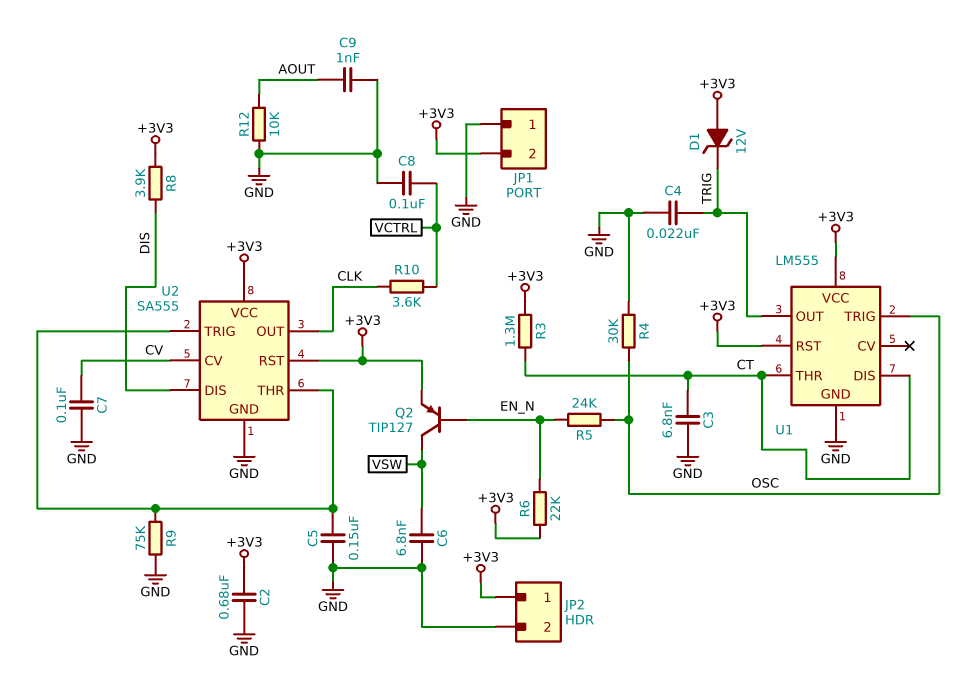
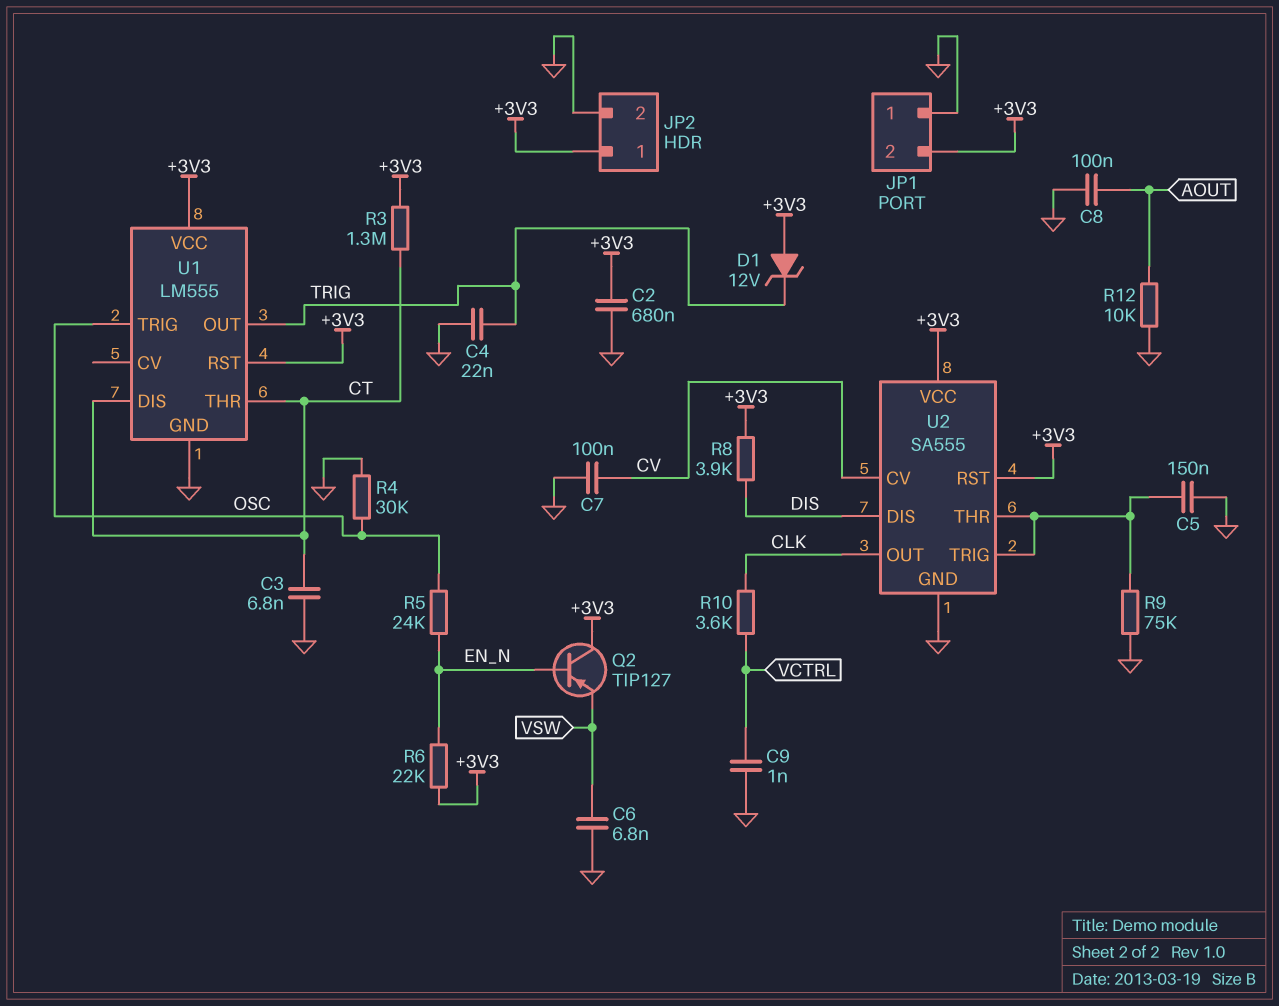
C8: 100nF (GND, VCTRL) -> 100nF (AOUT, GND)
C9: 1nF (AOUT, GND) -> 1nF (GND, VCTRL)
Q2: PNP TIP127 (B EN_N, C VSW, E +3V3) -> PNP TIP127 (B EN_N, C +3V3, E VSW)

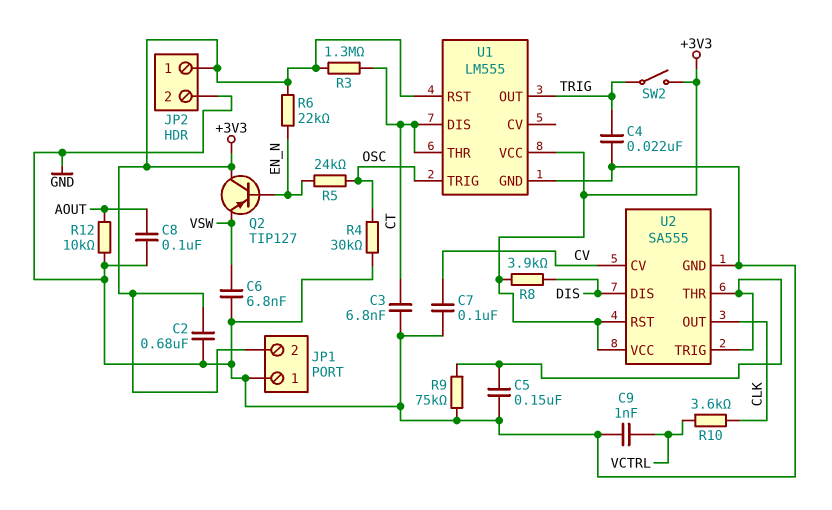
D1: zener 12V (A +3V3, K TRIG) -> none
SW2: none -> switch (+3V3, TRIG)

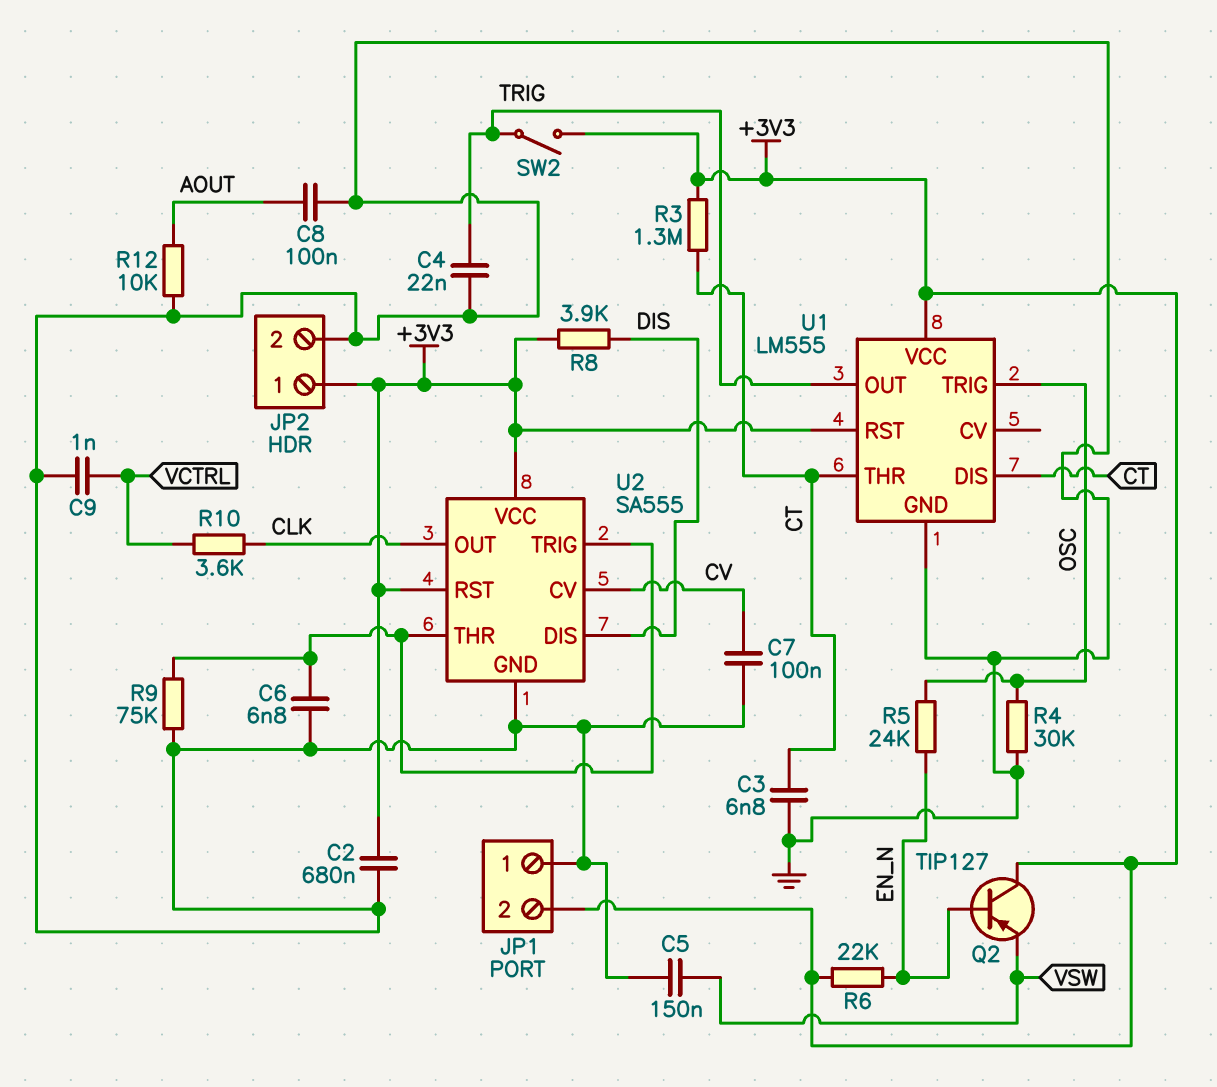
C5: 150nF (GND, U2/THR) -> 150nF (GND, VSW)
C6: 6.8nF (GND, VSW) -> 6.8nF (GND, U2/THR)

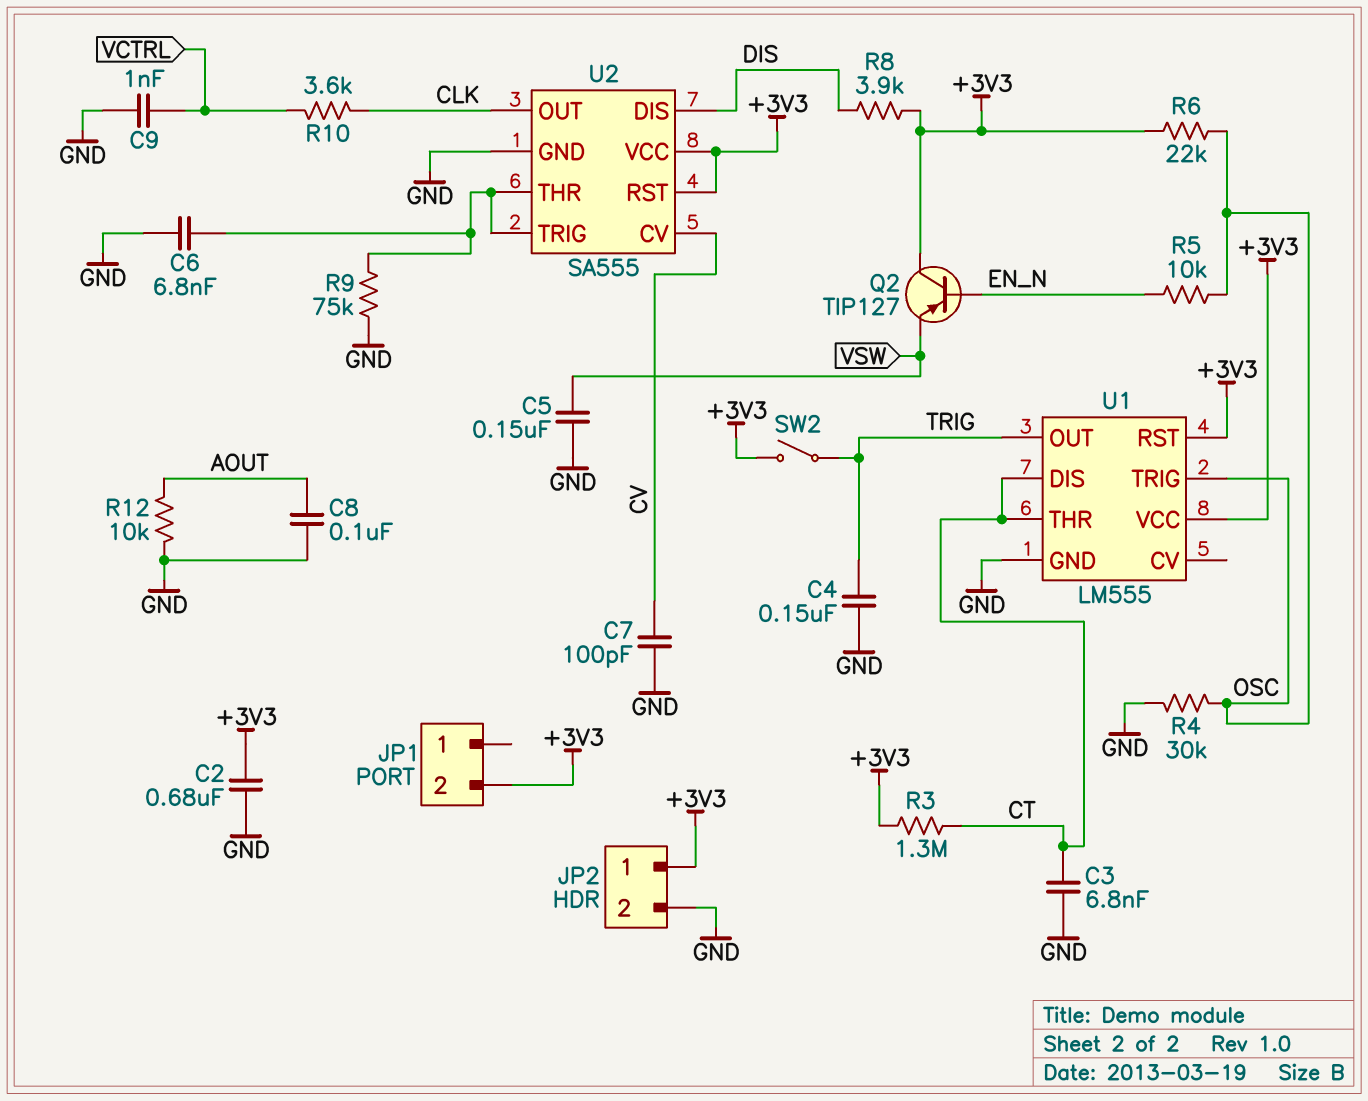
C4: 22nF (GND, TRIG) -> 150nF (GND, TRIG)
C7: 100nF (CV, GND) -> 100pF (CV, GND)
JP1 pin 1: GND -> none
R5: 24k (EN_N, OSC) -> 10k (EN_N, OSC)
R6: 22k (+3V3, EN_N) -> 22k (+3V3, OSC)

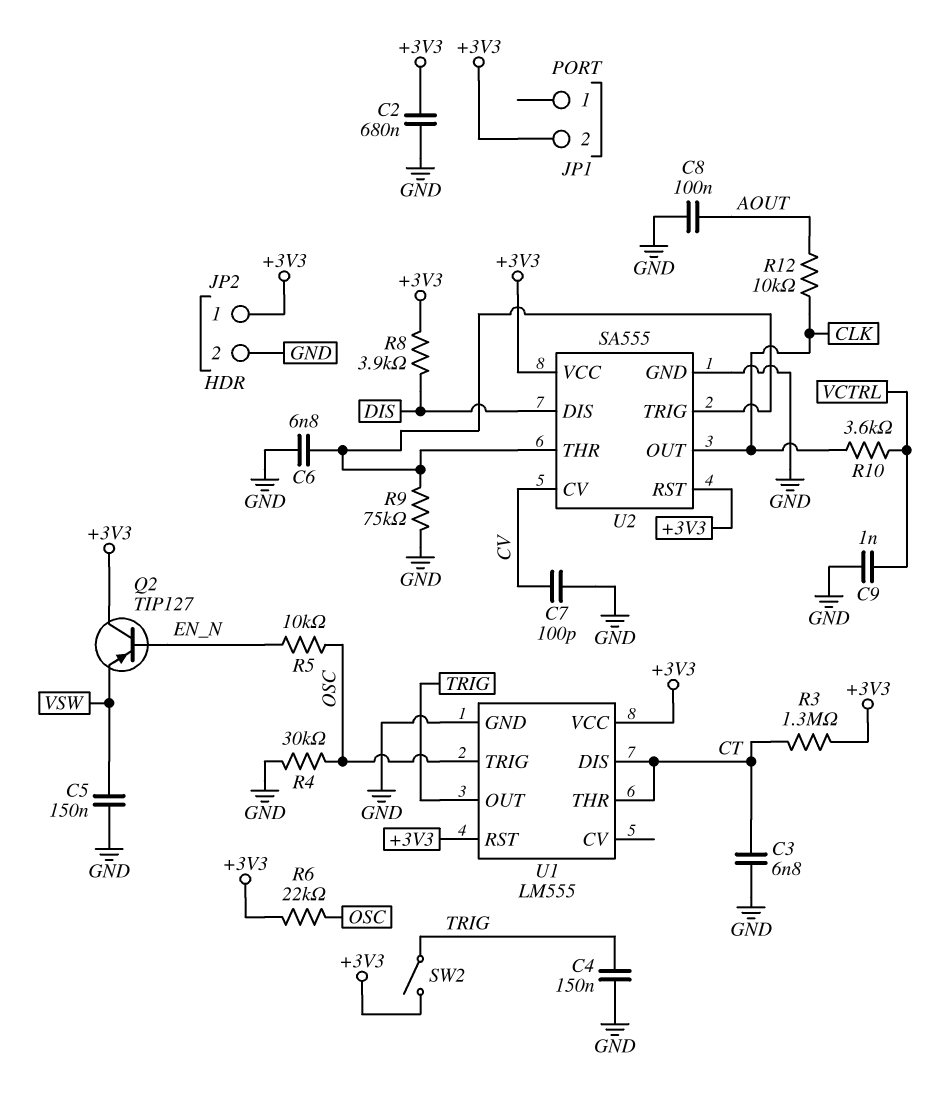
R12: 10k (AOUT, GND) -> 10k (AOUT, CLK)

